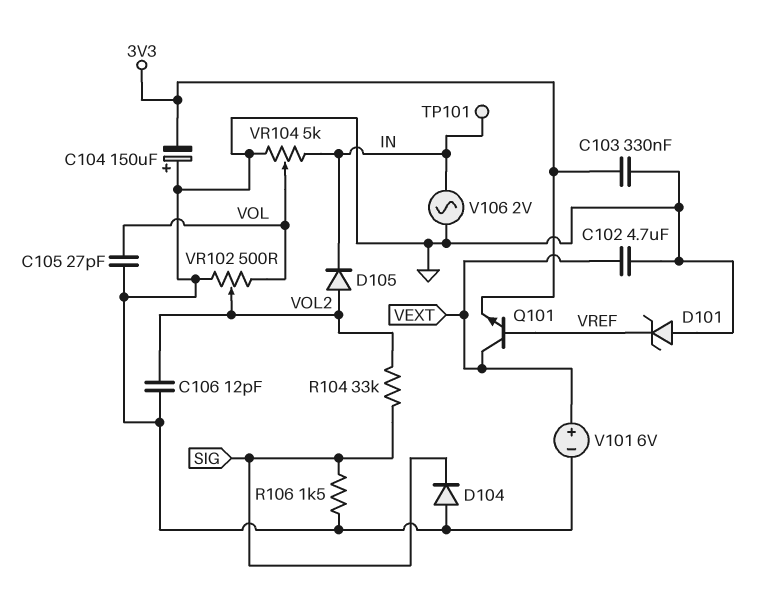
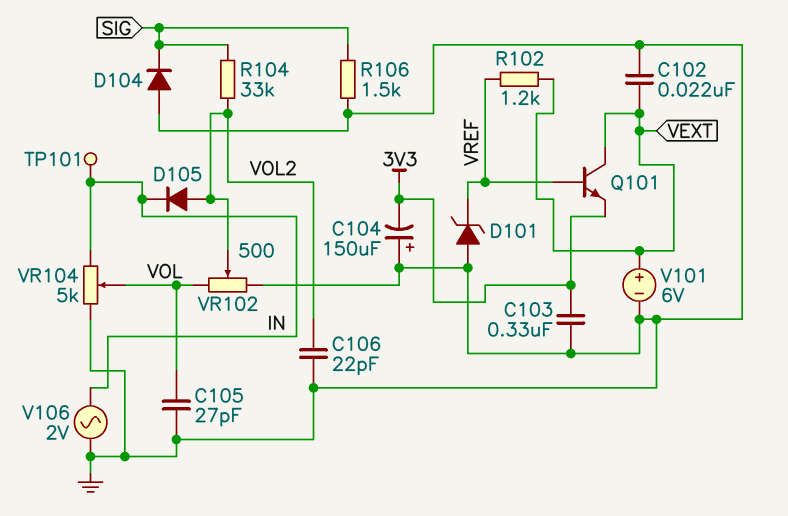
C102: 4.7uF (GND, VEXT) -> 22nF (GND, VEXT)
C106: 12pF (GND, VOL2) -> 22pF (GND, VOL2)
R102: none -> 1.2k (VEXT, VREF)

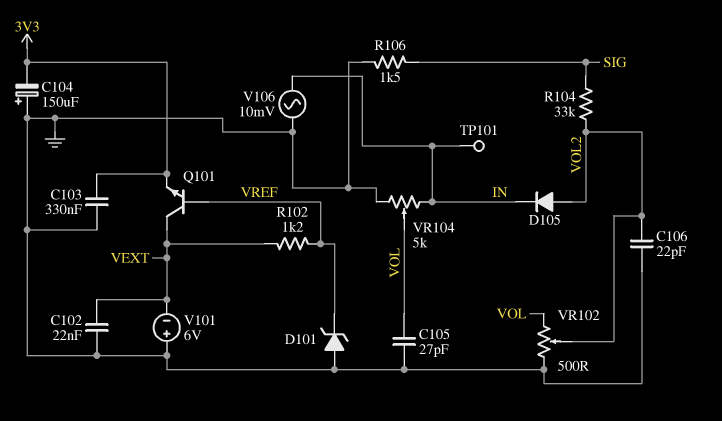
D104: diode (A GND, K SIG) -> none
V101: 6V (plus VEXT, minus GND) -> 6V (plus GND, minus VEXT)
V106: AC 2V (GND, IN) -> AC 10mV (GND, IN)

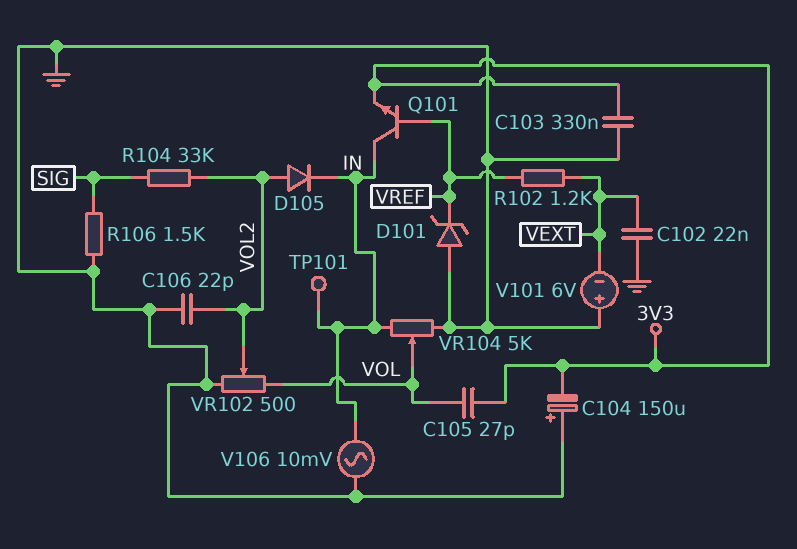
C105: 27pF (GND, VOL) -> 27pF (3V3, VOL)
Q101: NPN (B VREF, C VEXT, E 3V3) -> NPN (B VREF, C IN, E 3V3)

